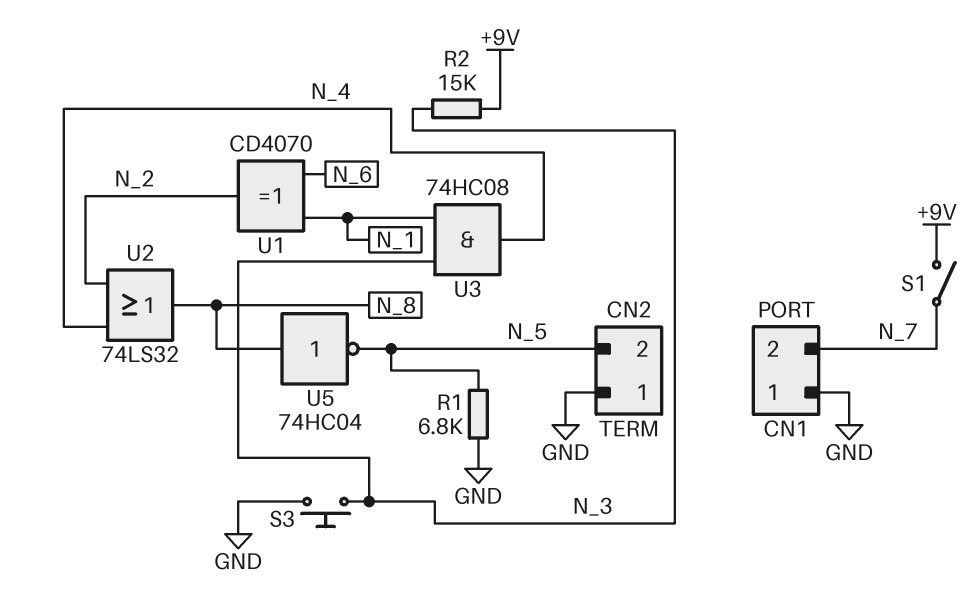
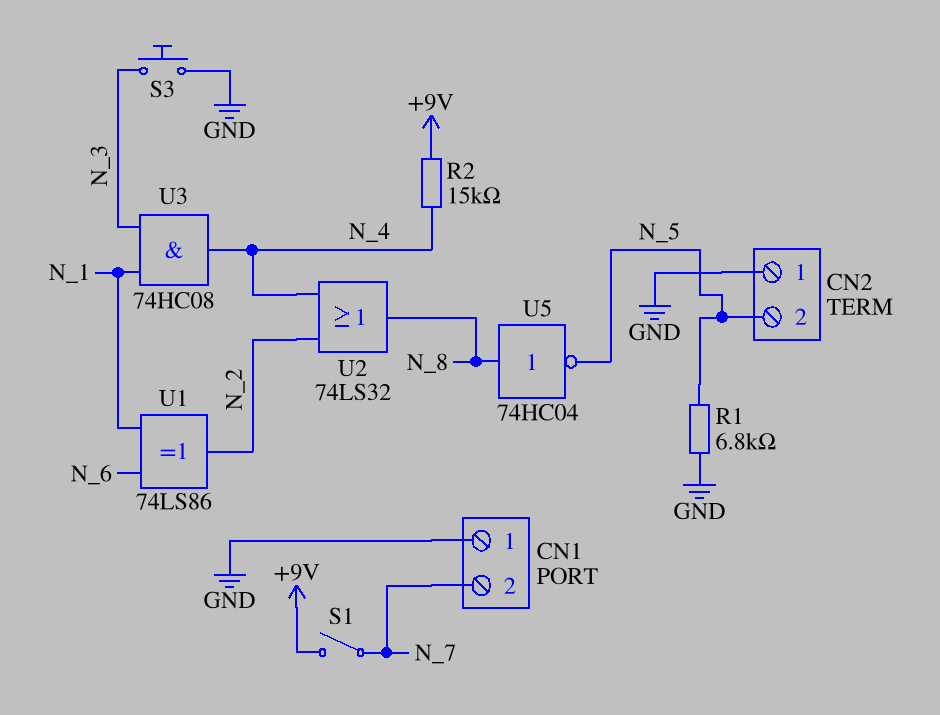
R2: 15k (+9V, N_3) -> 15k (+9V, N_4)
U1: XOR CD4070 (in N_1, in N_6, out N_2) -> XOR 74LS86 (in N_1, in N_6, out N_2)

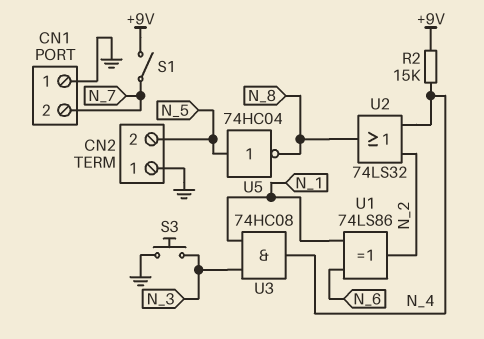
R1: 6.8k (GND, N_5) -> none
U5: NOT 74HC04 (in N_8, out N_5) -> NOT 74HC04 (in N_5, out N_8)

